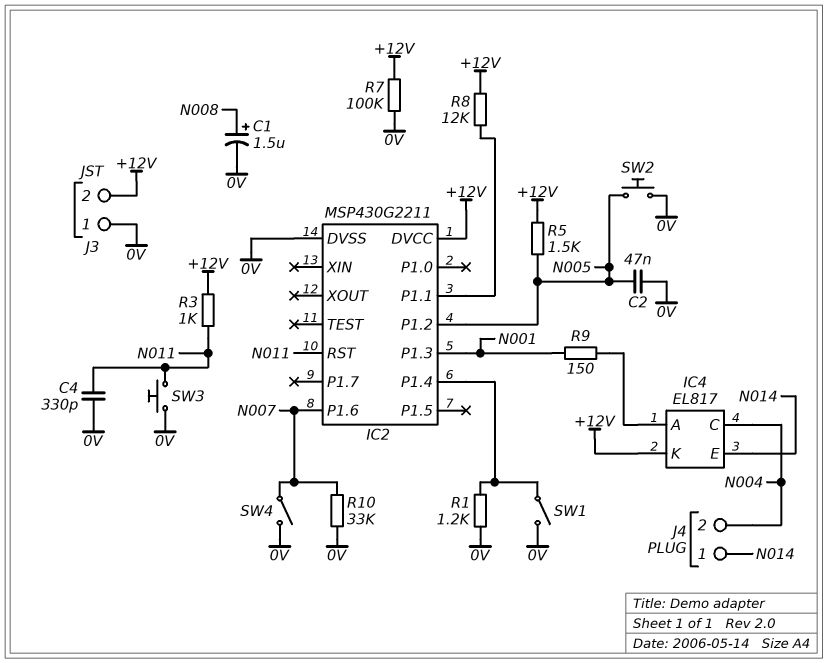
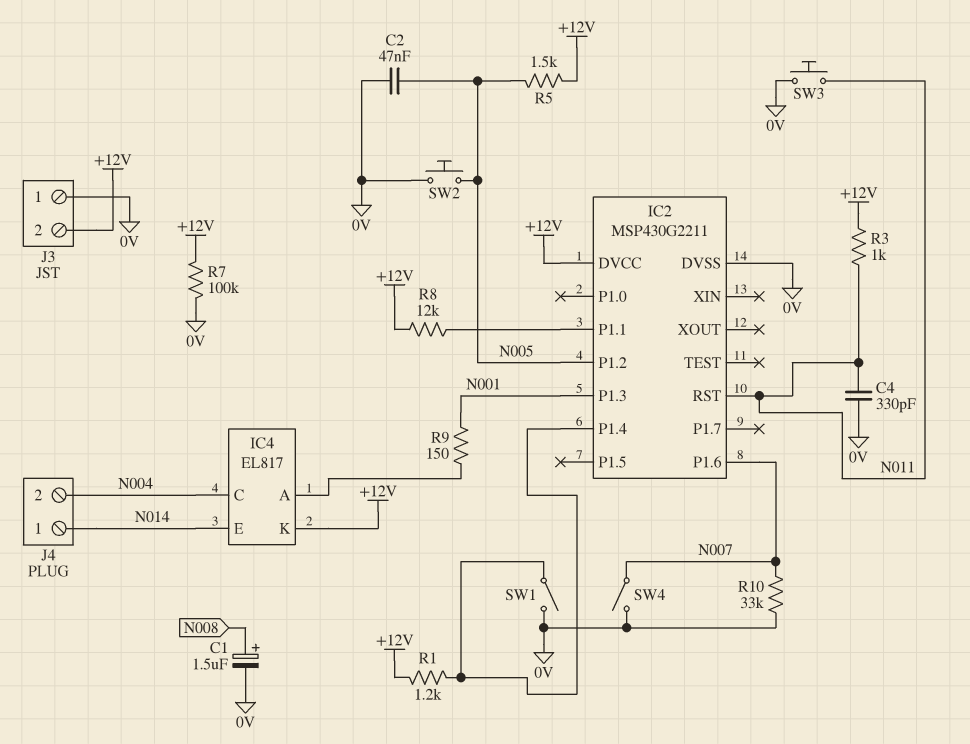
R1: 1.2k (0V, IC2/P1.4) -> 1.2k (+12V, IC2/P1.4)

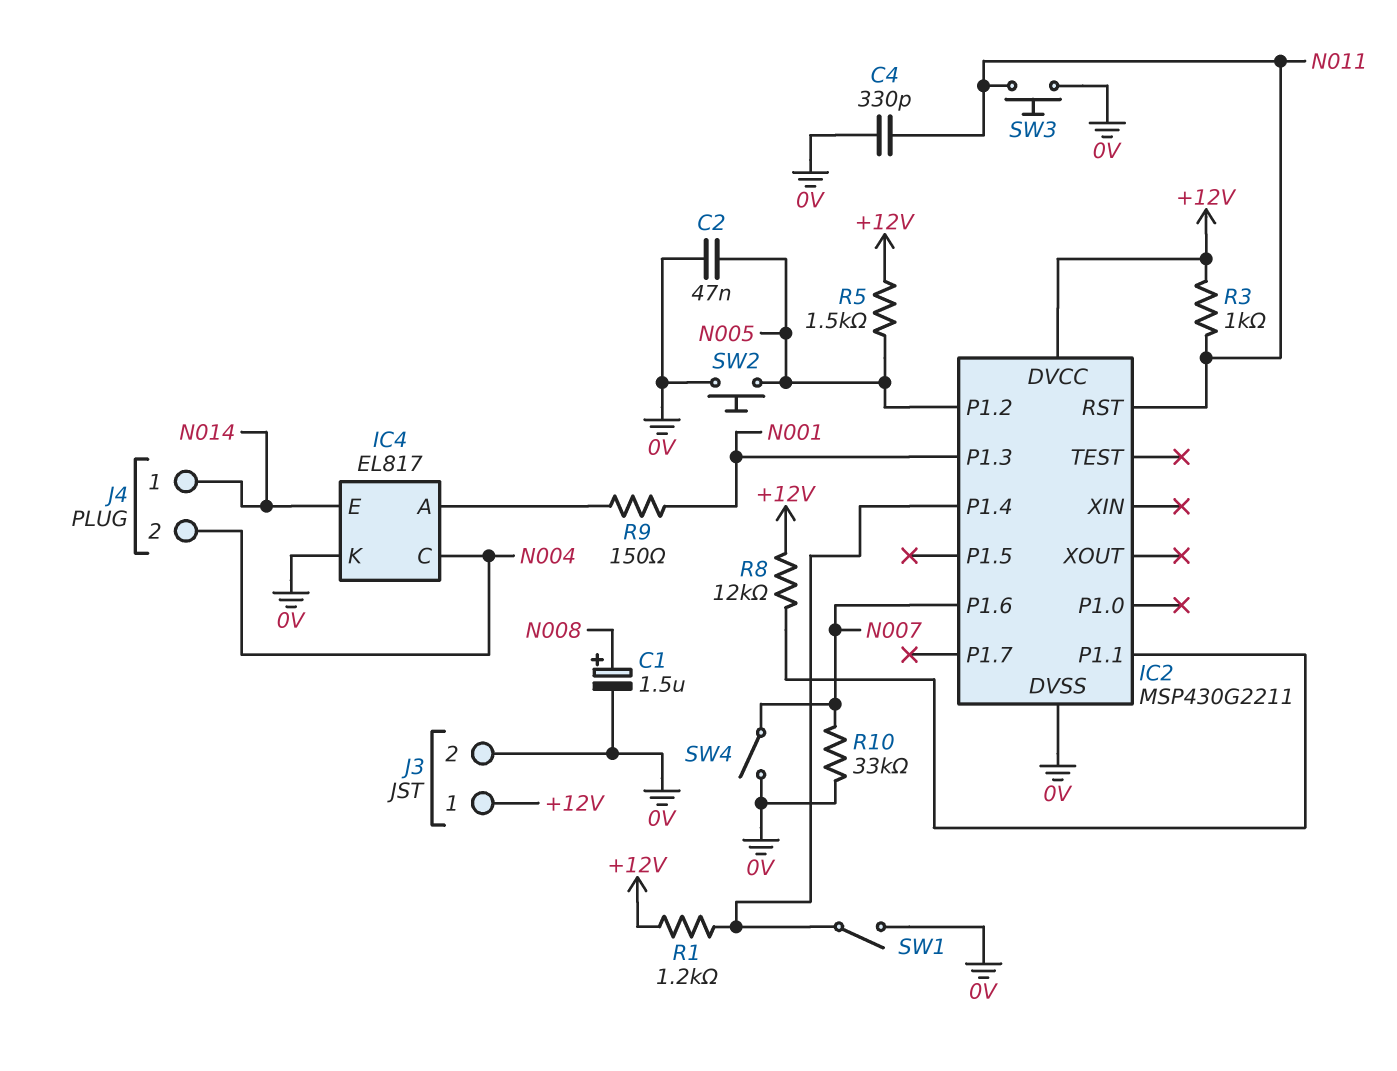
IC4 pin K: +12V -> 0V
J3 pin 1: 0V -> +12V
J3 pin 2: +12V -> 0V
R7: 100k (+12V, 0V) -> none

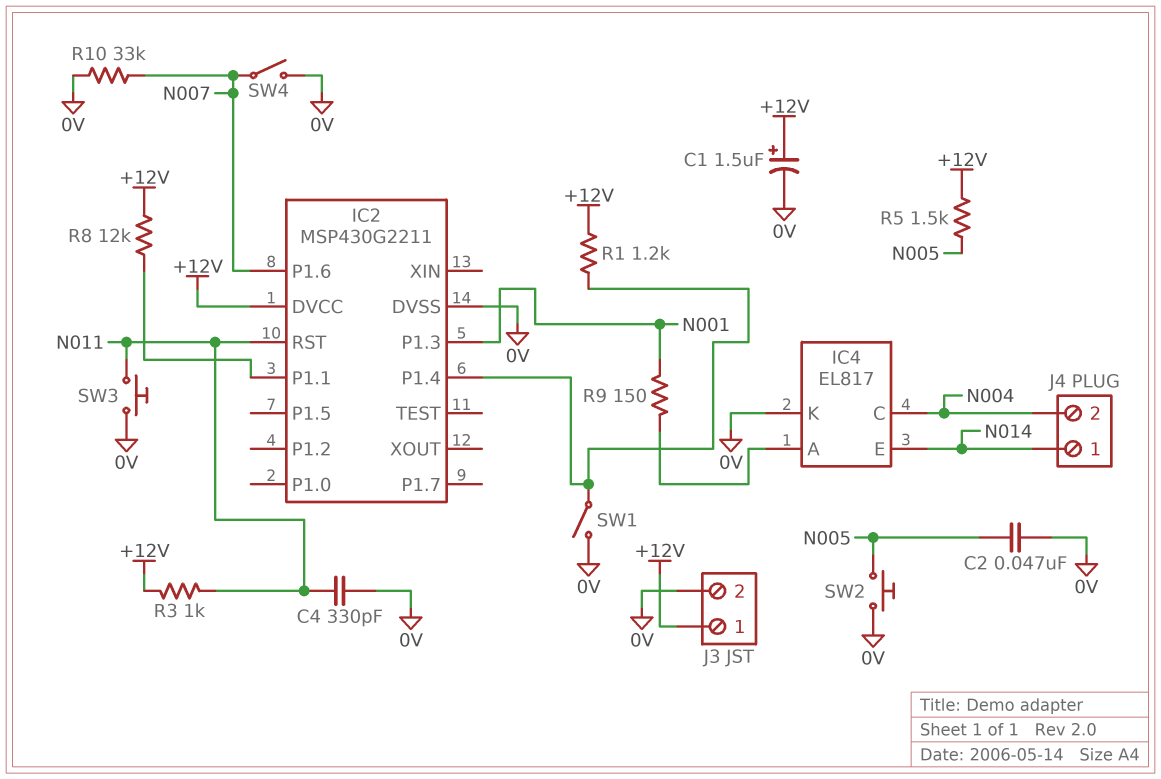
C1: 1.5uF (plus N008, minus 0V) -> 1.5uF (plus +12V, minus 0V)
IC2 pin P1.2: N005 -> none

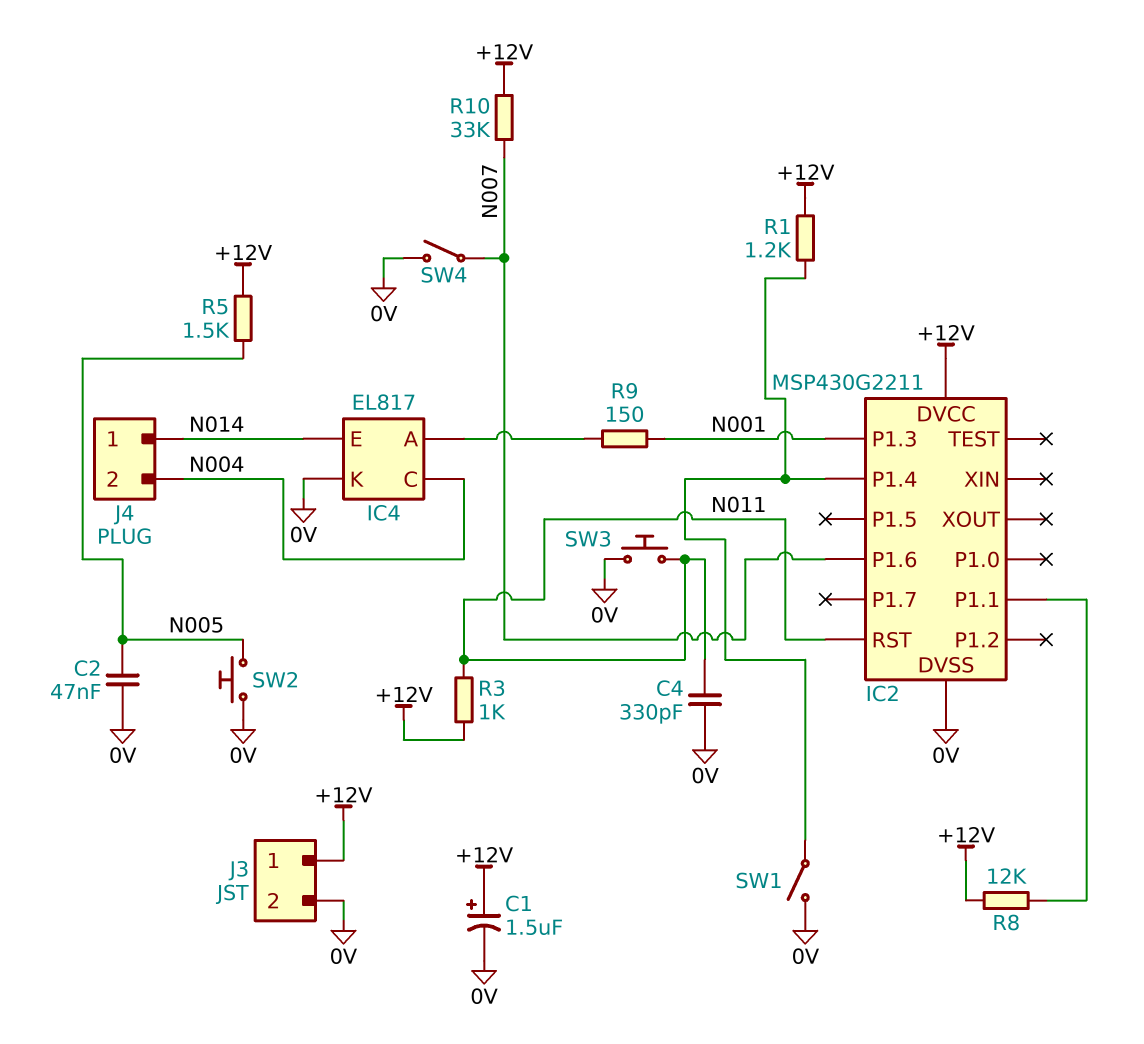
R10: 33k (0V, N007) -> 33k (+12V, N007)

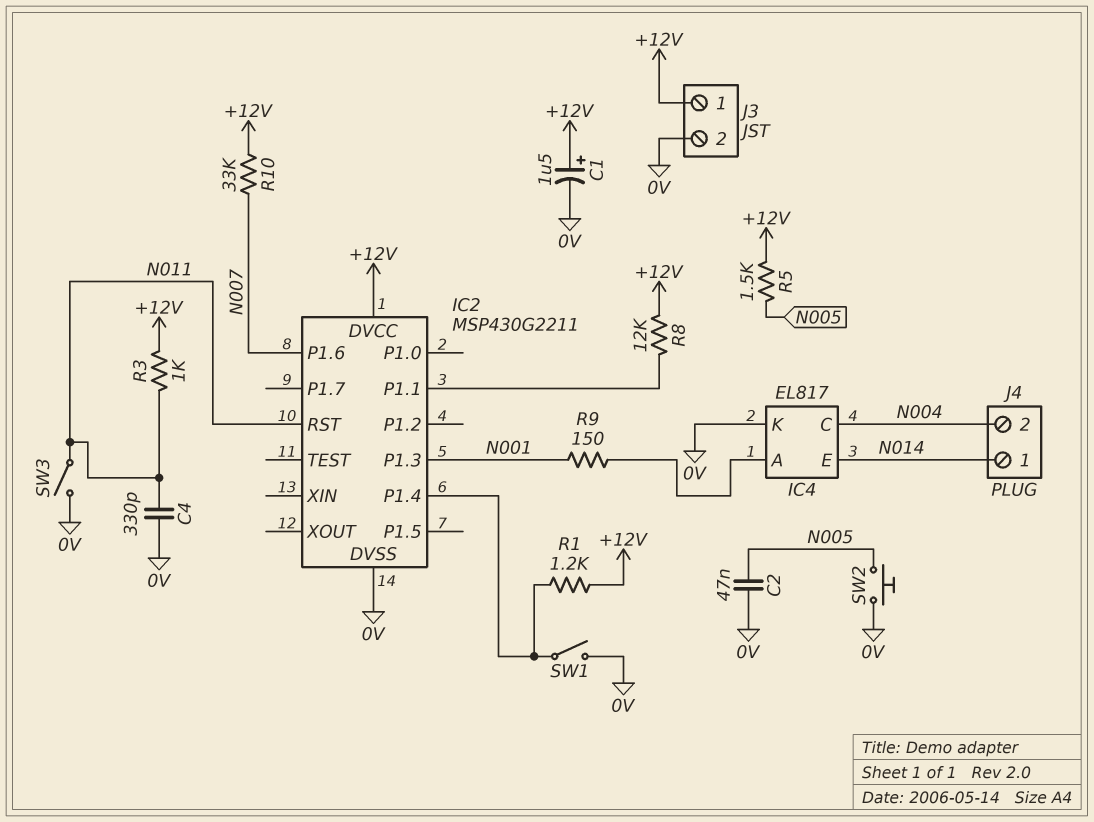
SW3: button (0V, N011) -> switch (0V, N011)
SW4: switch (0V, N007) -> none

